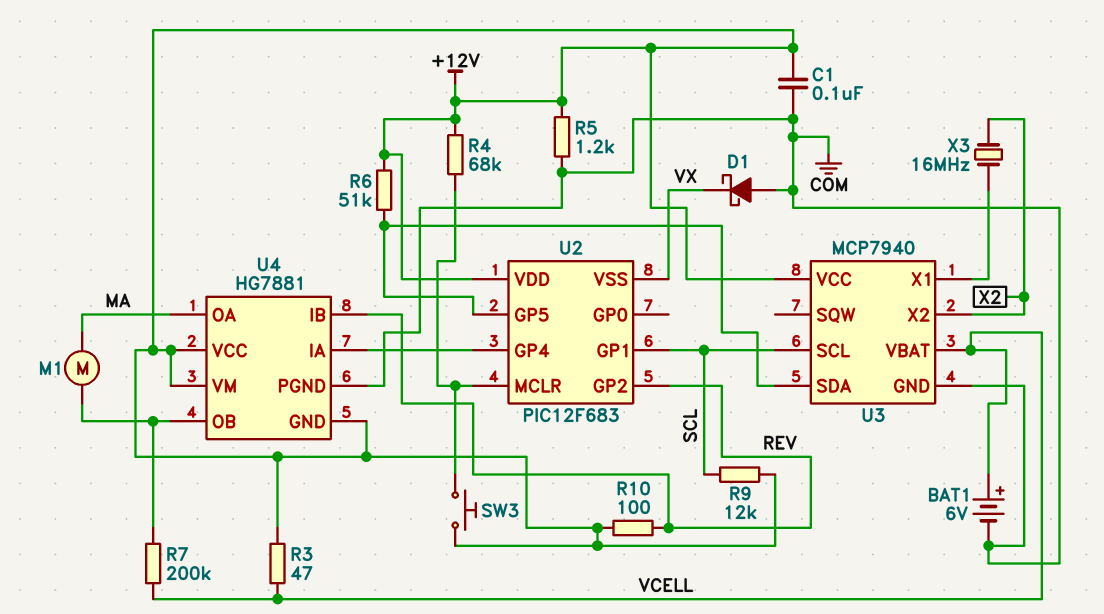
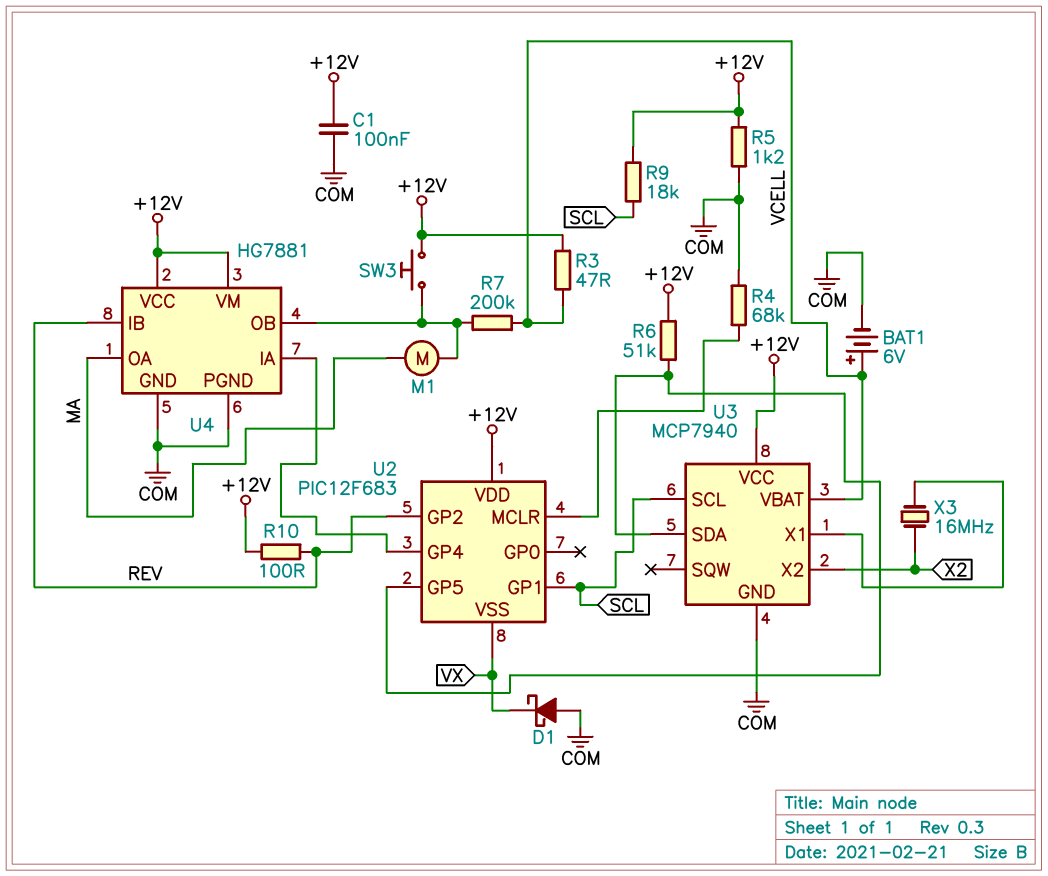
R4: 68k (+12V, U2/MCLR) -> 68k (COM, U2/MCLR)
R9: 12k (+12V, SCL) -> 18k (+12V, SCL)
SW3: button (+12V, U2/MCLR) -> button (+12V, U4/OB)
U4 pin GND: +12V -> COM

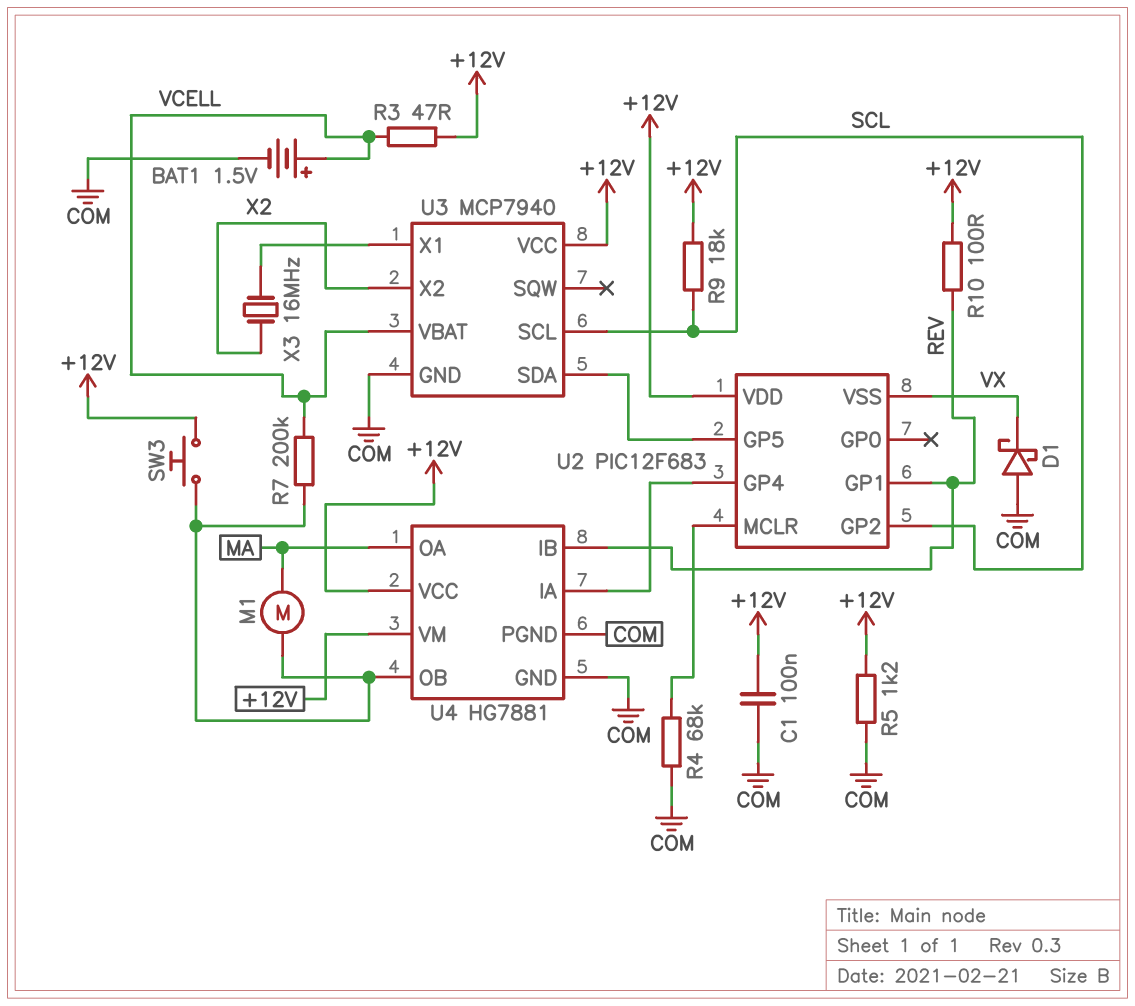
BAT1: 6V (plus VCELL, minus COM) -> 1.5V (plus VCELL, minus COM)
R6: 51k (+12V, U2/GP5) -> none
U2 pin GP1: SCL -> REV
U2 pin GP2: REV -> SCL

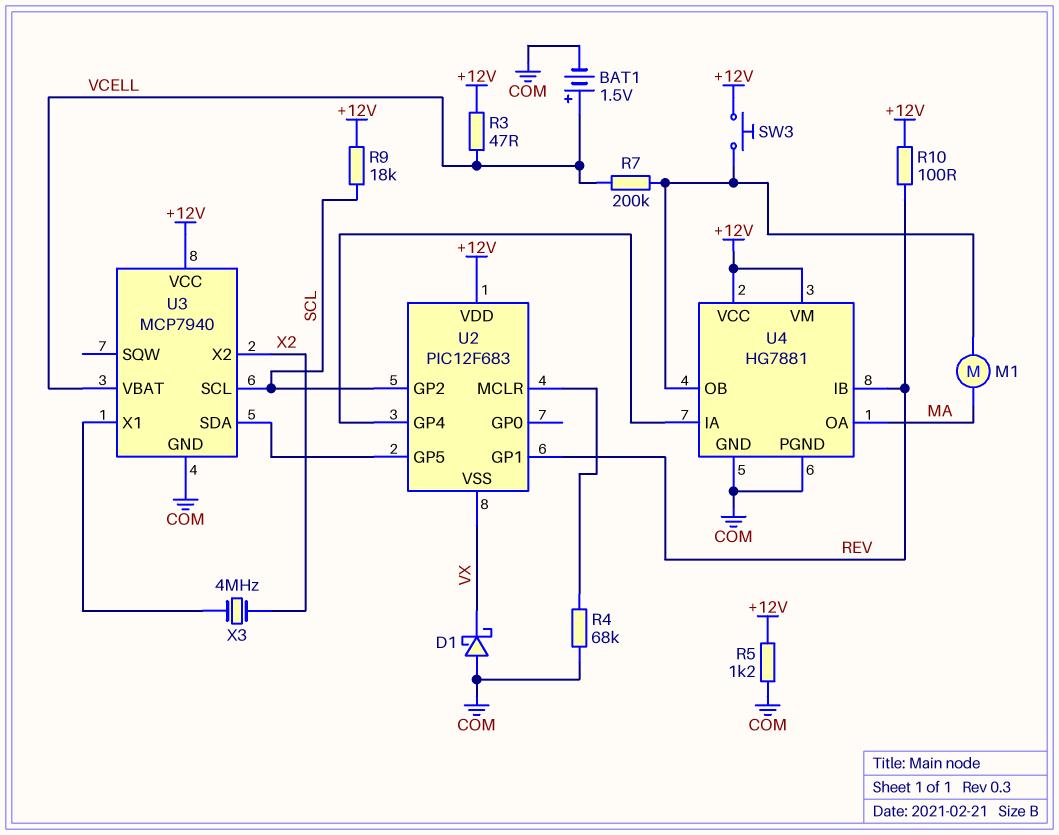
C1: 100nF (+12V, COM) -> none
X3: 16MHz (U3/X1, X2) -> 4MHz (U3/X1, X2)

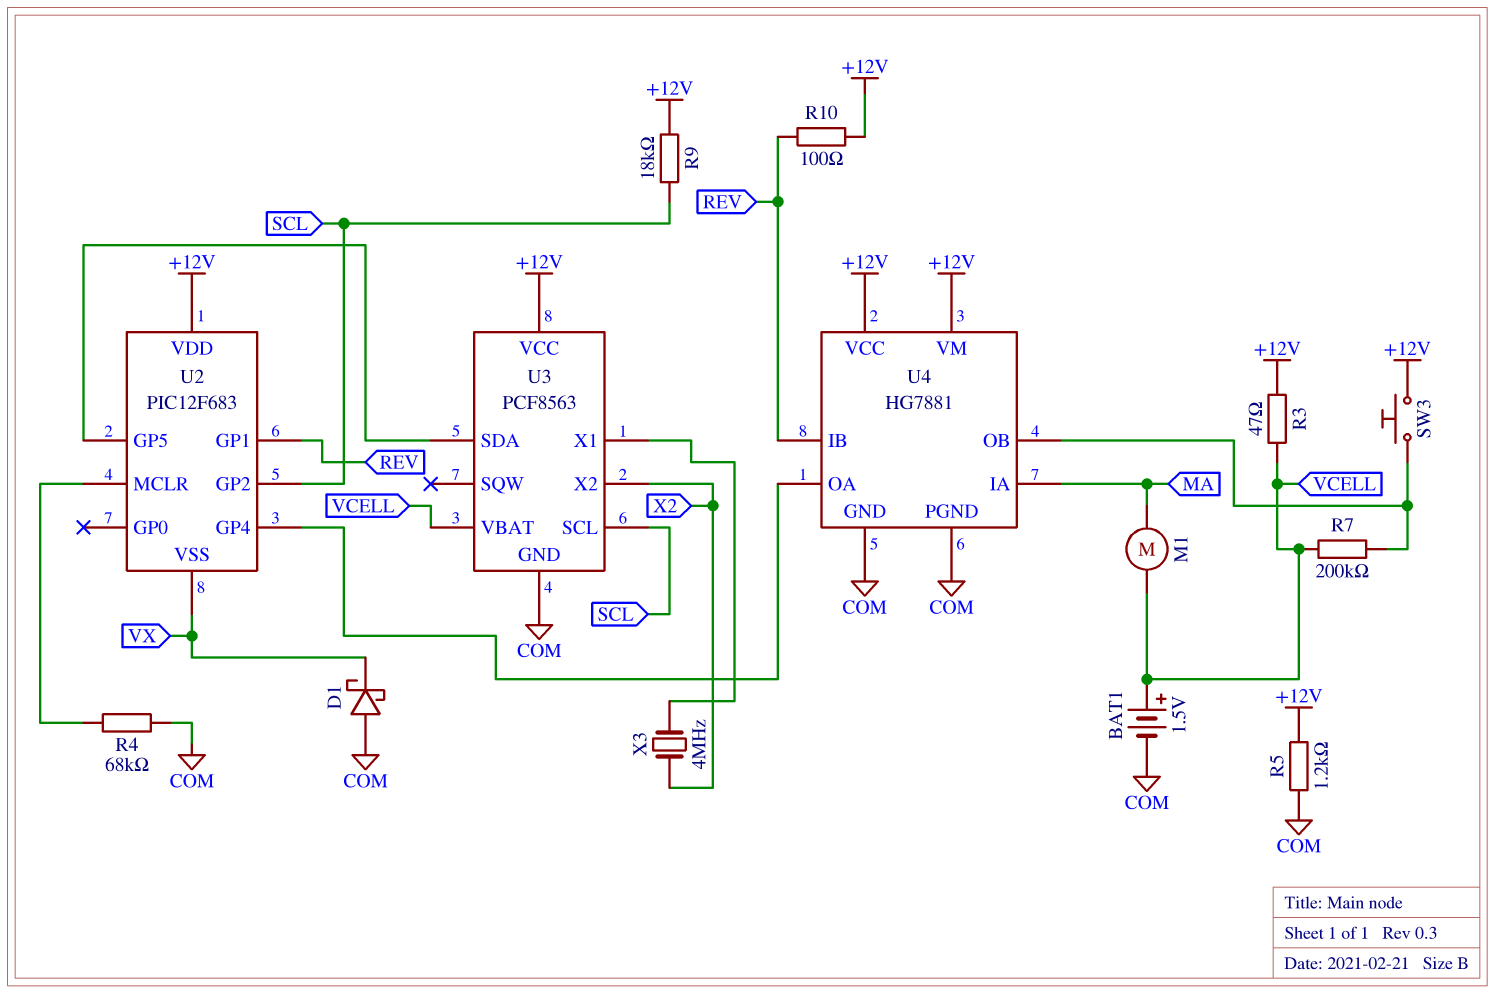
M1: motor (MA, U4/OB) -> motor (MA, VCELL)
U3: MCP7940 -> PCF8563
U4 pin IA: U2/GP4 -> MA
U4 pin OA: MA -> U2/GP4

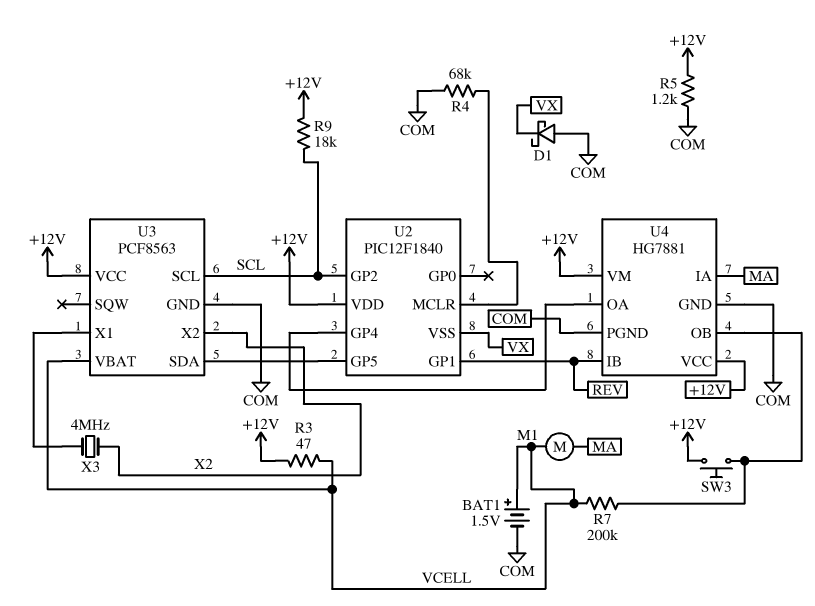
R10: 100 (+12V, REV) -> none
U2: PIC12F683 -> PIC12F1840

